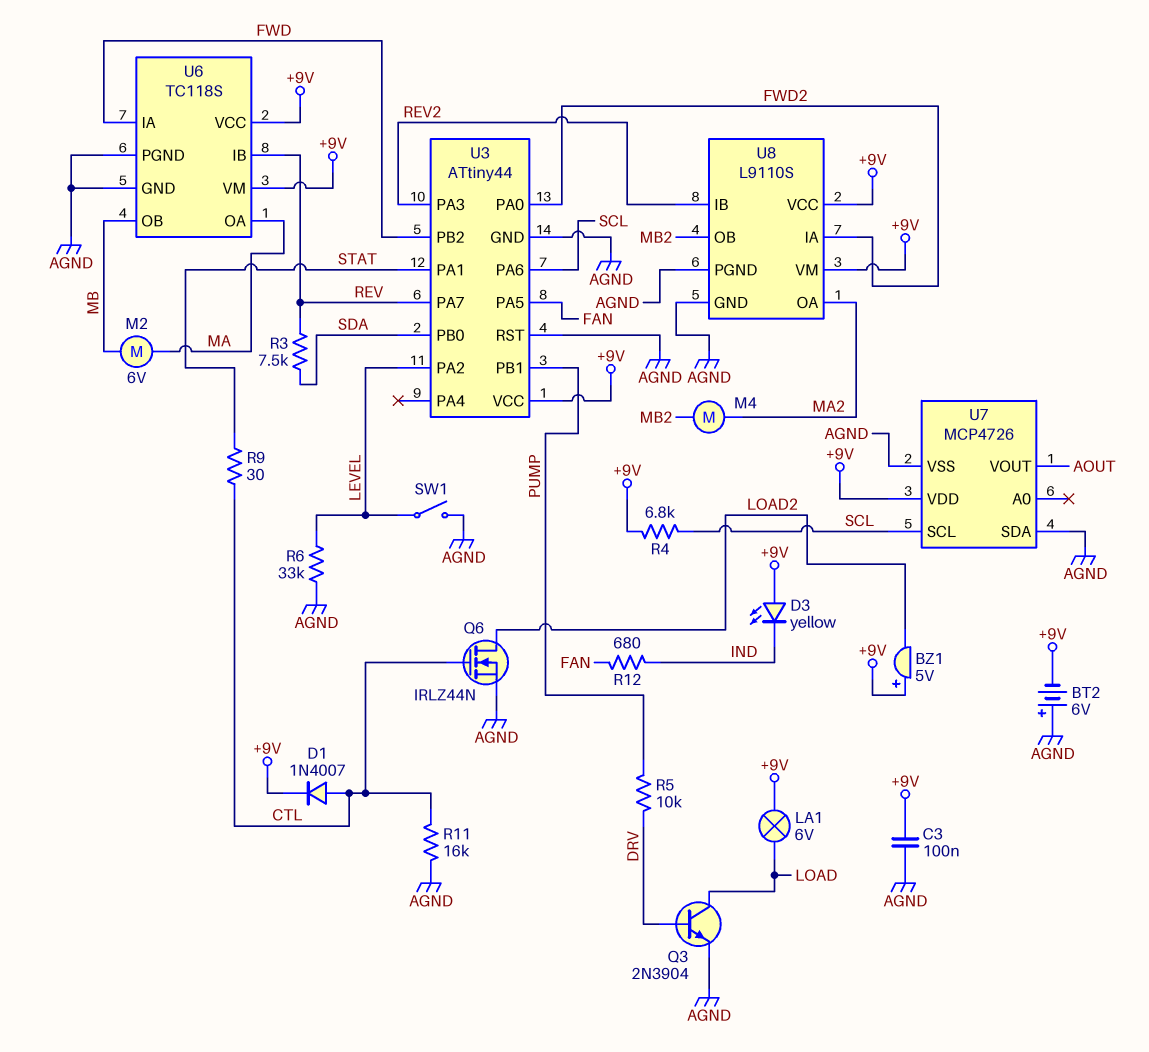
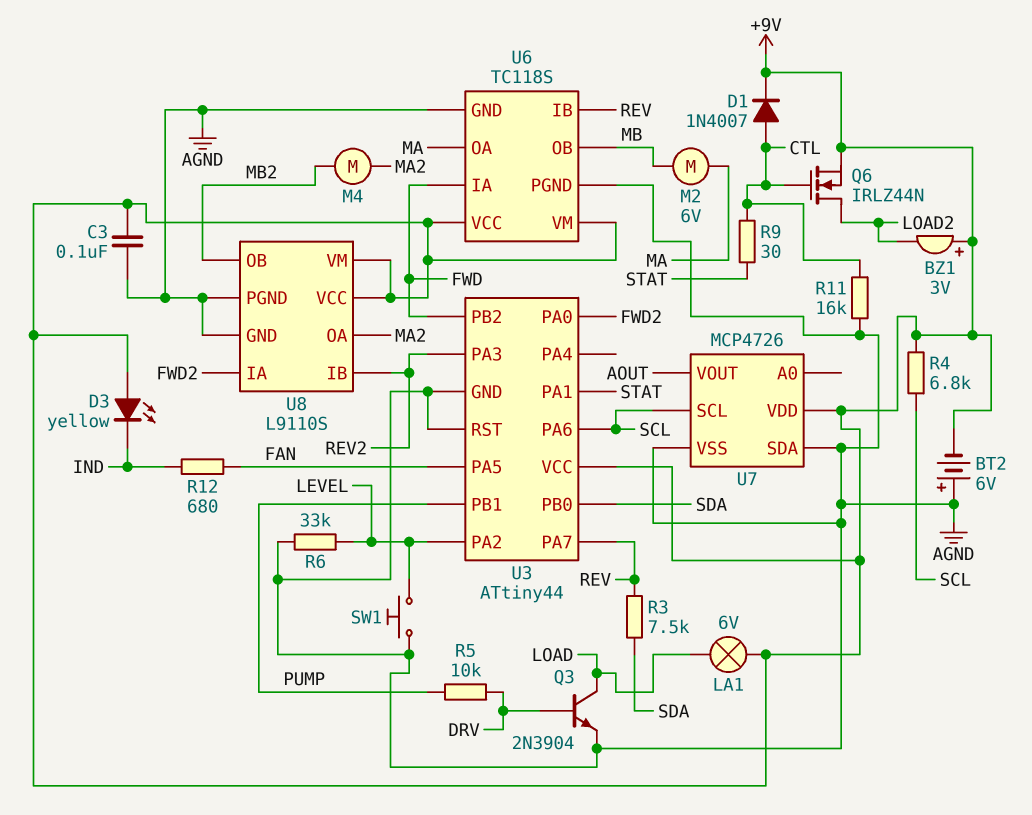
BZ1: buzzer 5V (plus +9V, minus LOAD2) -> buzzer 3V (plus +9V, minus LOAD2)
Q6: NMOS IRLZ44N (G CTL, D LOAD2, S AGND) -> NMOS IRLZ44N (G CTL, D LOAD2, S +9V)
SW1: switch (AGND, LEVEL) -> button (AGND, LEVEL)

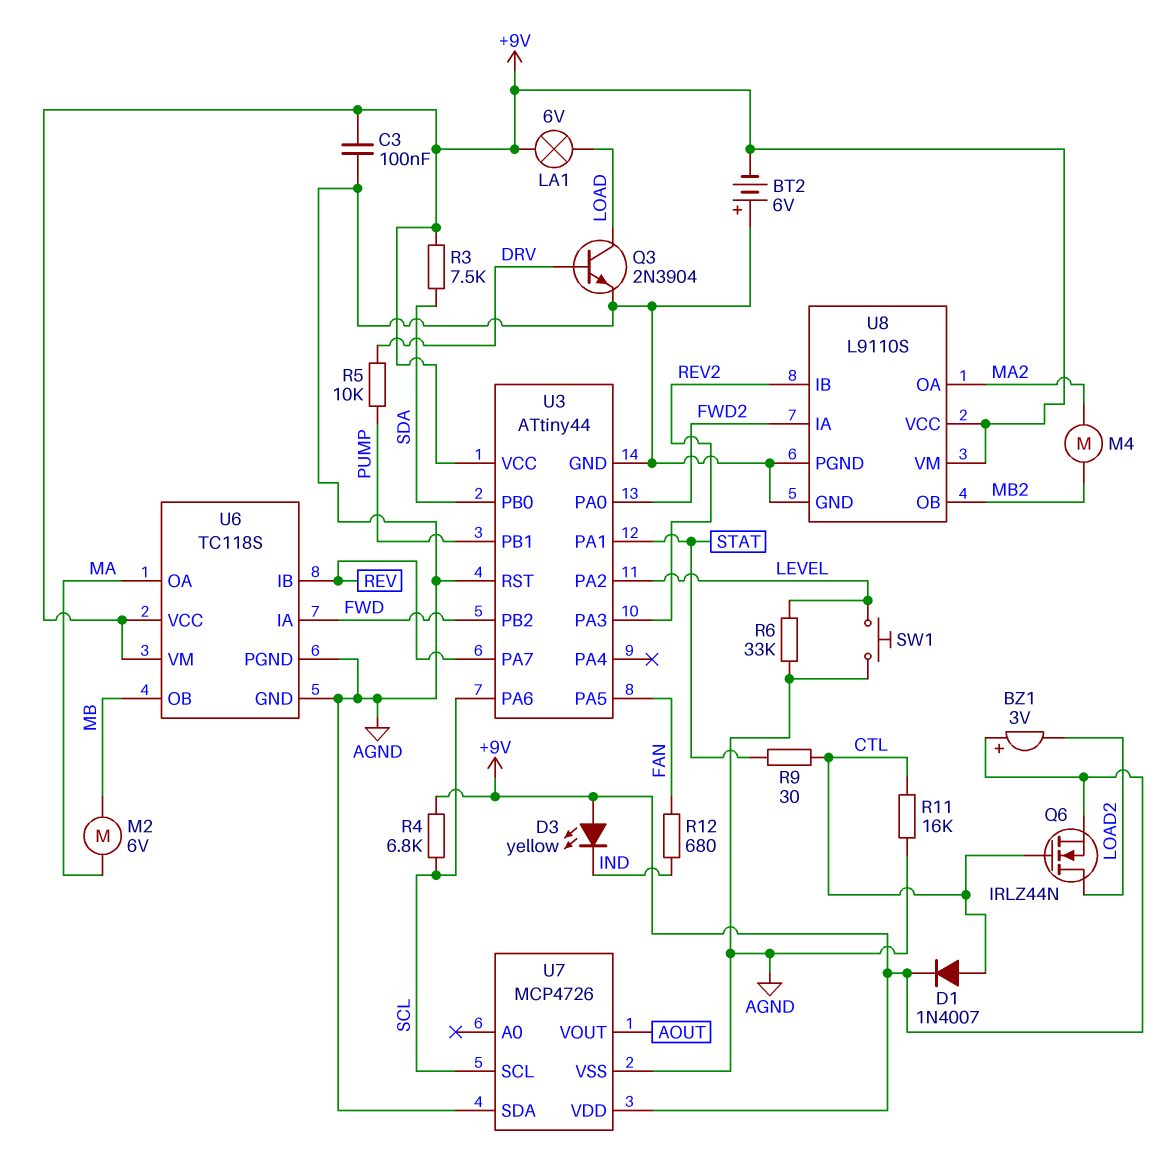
R3: 7.5k (REV, SDA) -> 7.5k (+9V, SDA)

